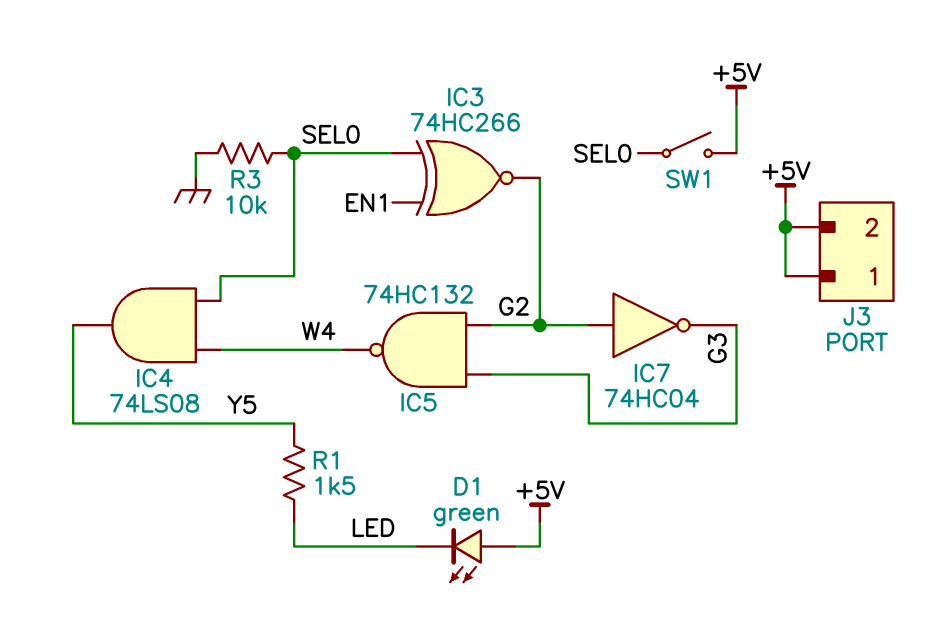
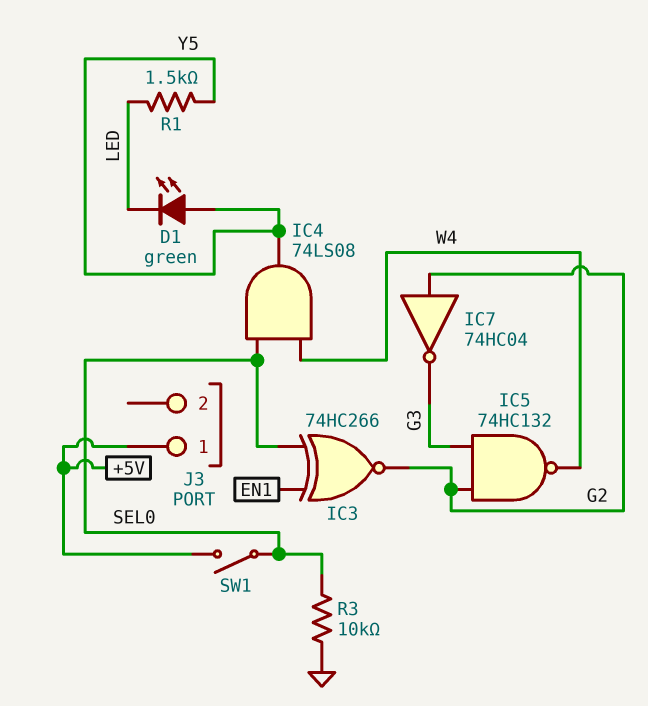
D1: LED green (A +5V, K LED) -> LED green (A Y5, K LED)
J3 pin 2: +5V -> none

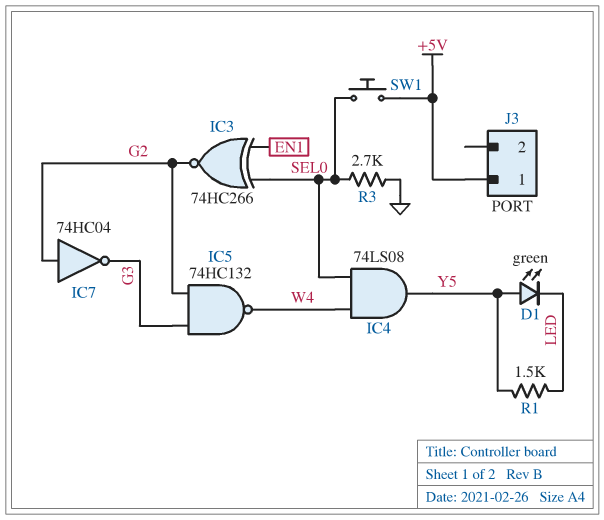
R3: 10k (GND, SEL0) -> 2.7k (GND, SEL0)
SW1: switch (+5V, SEL0) -> button (+5V, SEL0)

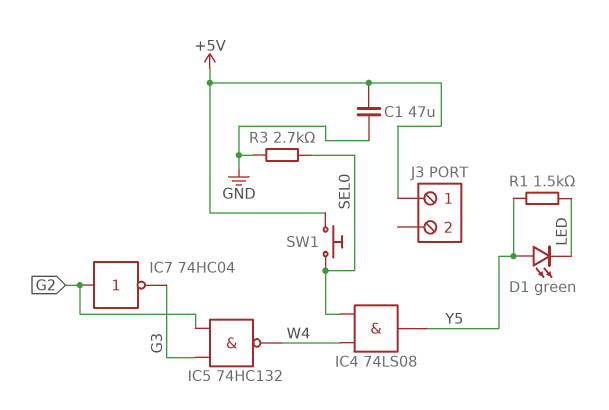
C1: none -> 47uF (+5V, GND)
IC3: XNOR 74HC266 (in EN1, in SEL0, out G2) -> none

